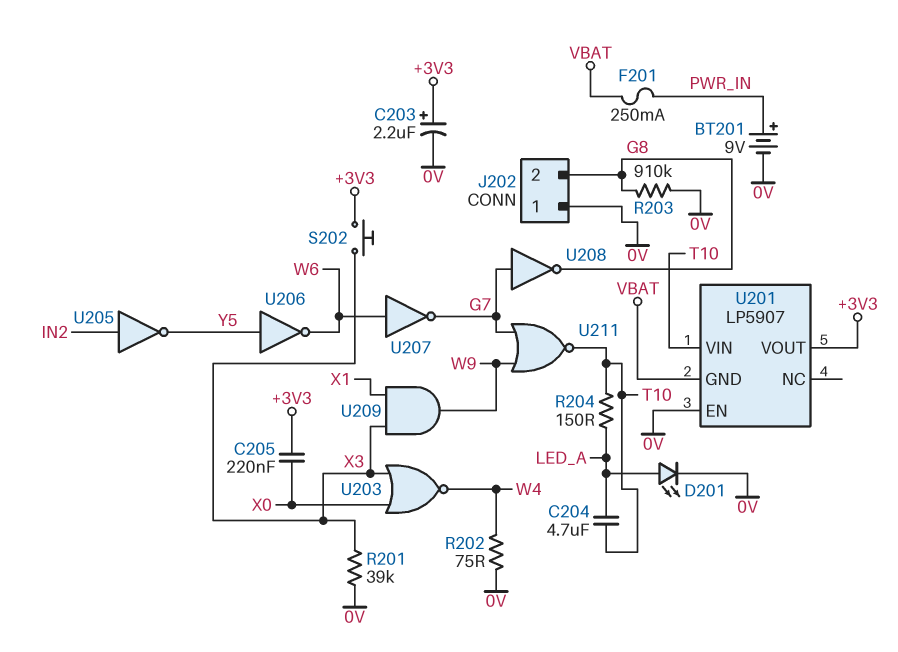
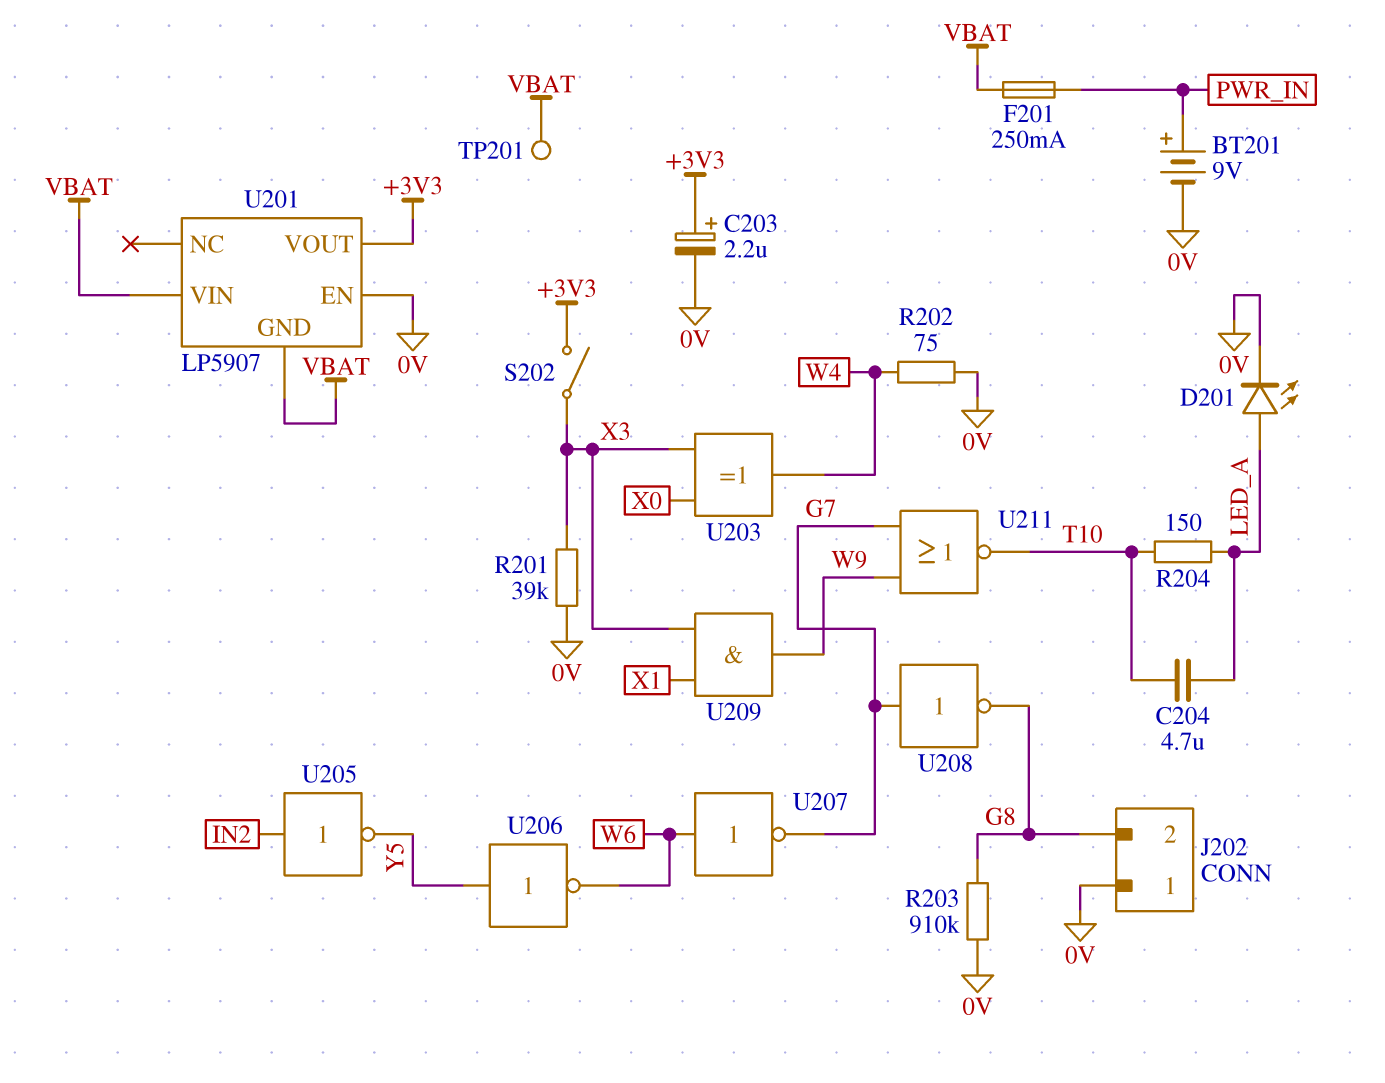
C205: 220nF (+3V3, X0) -> none
S202: button (+3V3, X3) -> switch (+3V3, X3)
TP201: none -> test point (VBAT)
U201 pin VIN: T10 -> VBAT
U203: NOR (in X0, in X3, out W4) -> XOR (in X0, in X3, out W4)

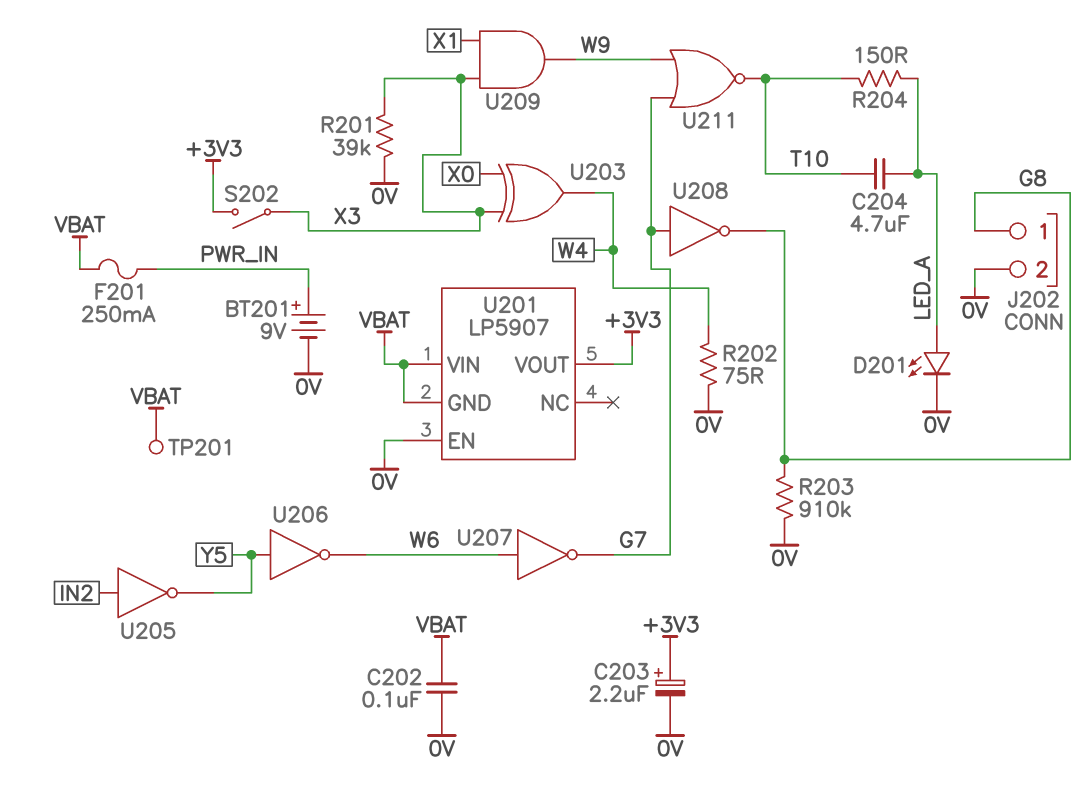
C202: none -> 100nF (0V, VBAT)
J202 pin 1: 0V -> G8
J202 pin 2: G8 -> 0V

